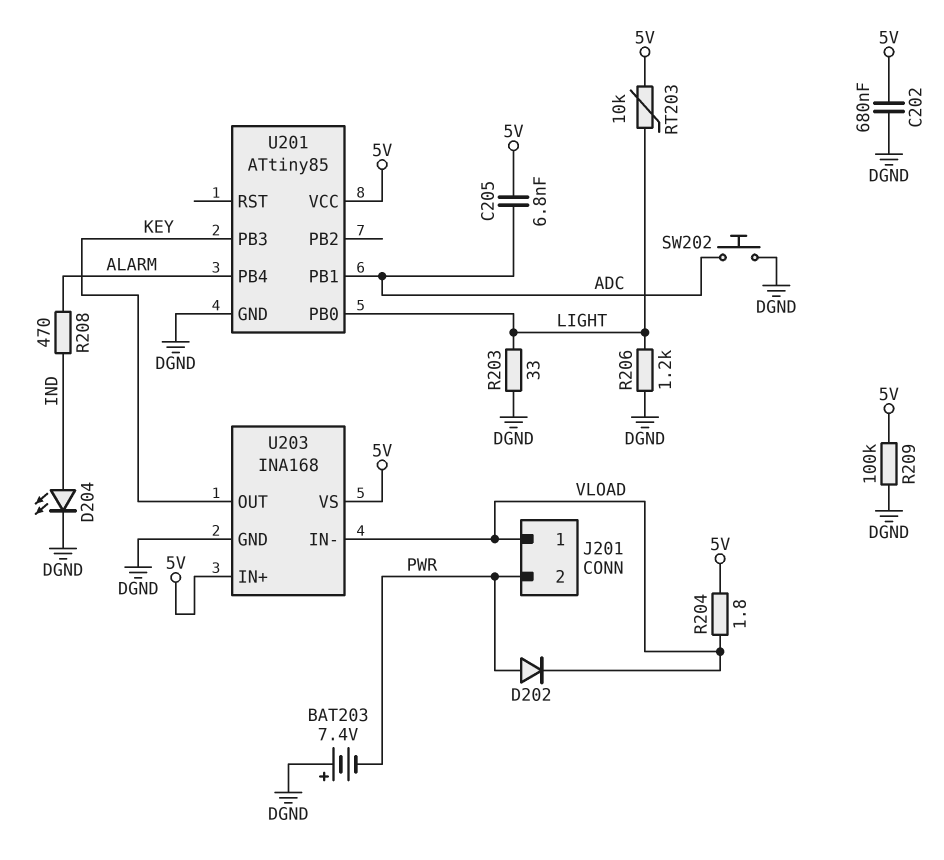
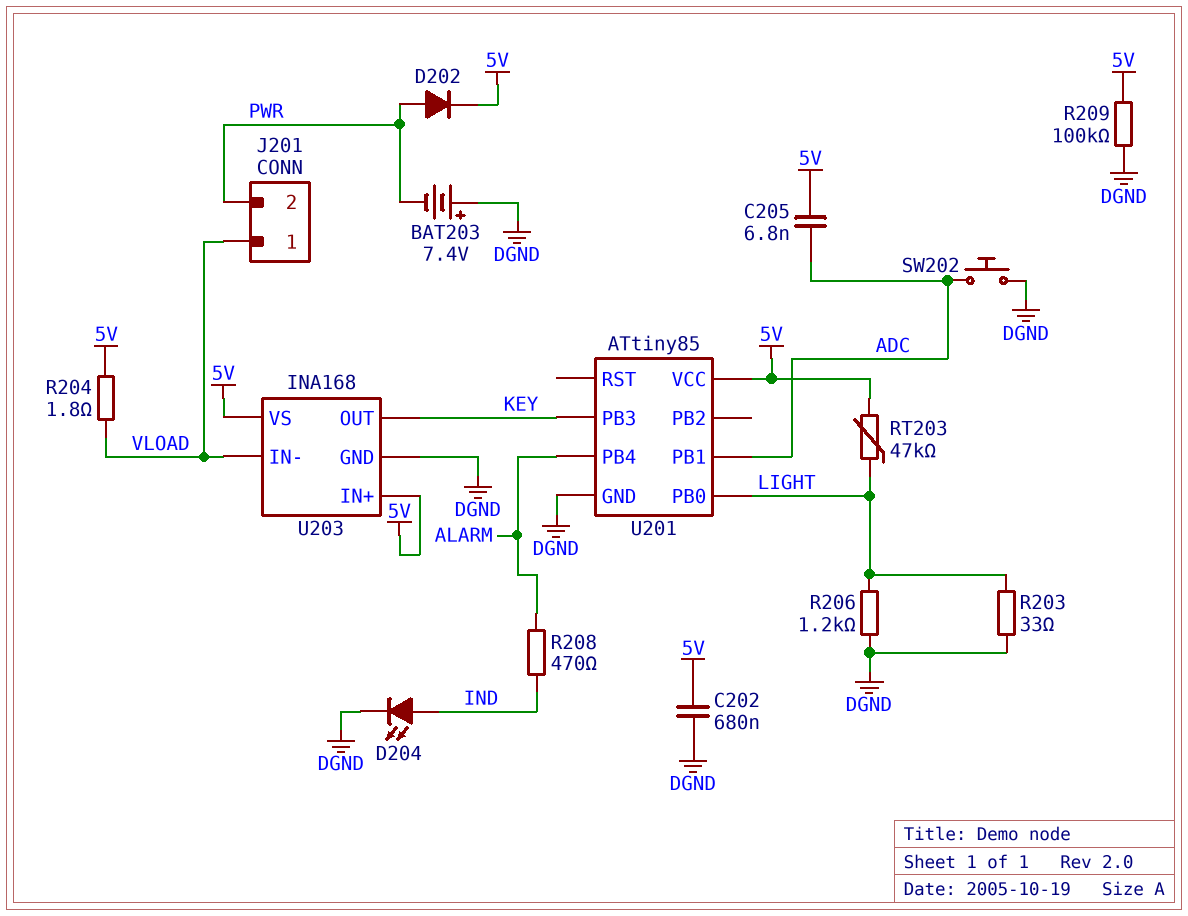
D202: diode (A PWR, K VLOAD) -> diode (A PWR, K 5V)
RT203: 10k (5V, LIGHT) -> 47k (5V, LIGHT)

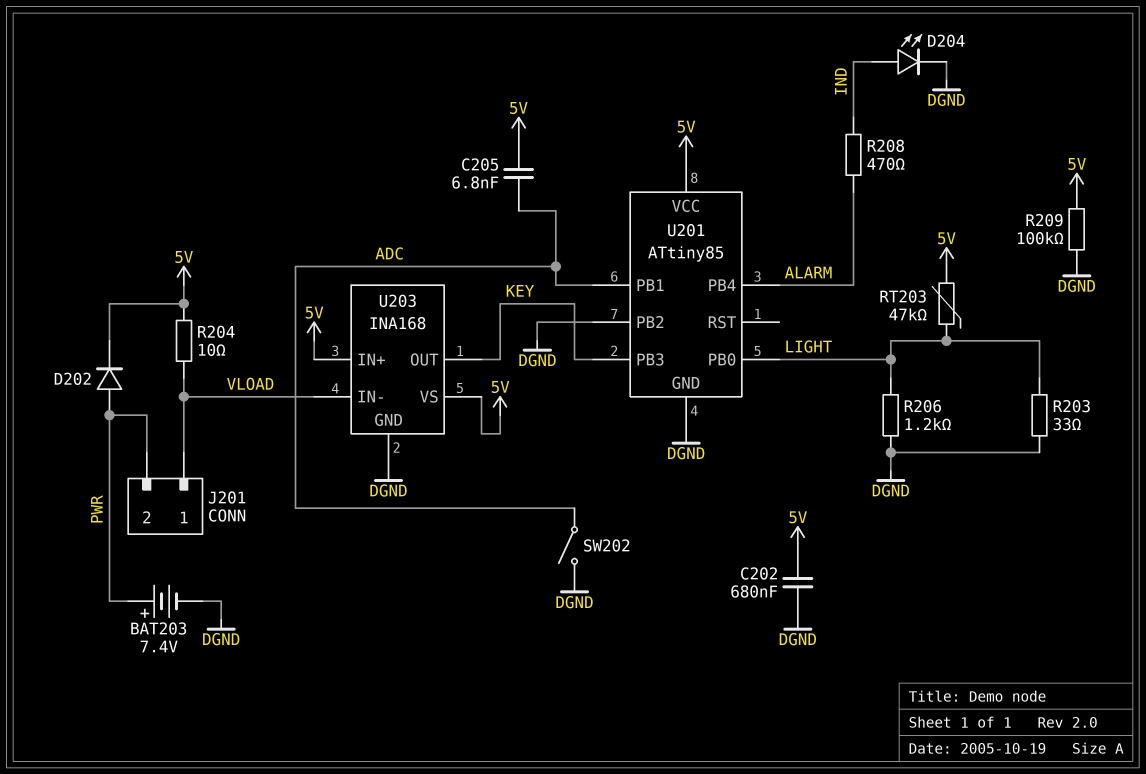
BAT203: 7.4V (plus DGND, minus PWR) -> 7.4V (plus PWR, minus DGND)
R204: 1.8 (5V, VLOAD) -> 10 (5V, VLOAD)
SW202: button (ADC, DGND) -> switch (ADC, DGND)
U201 pin PB2: none -> DGND

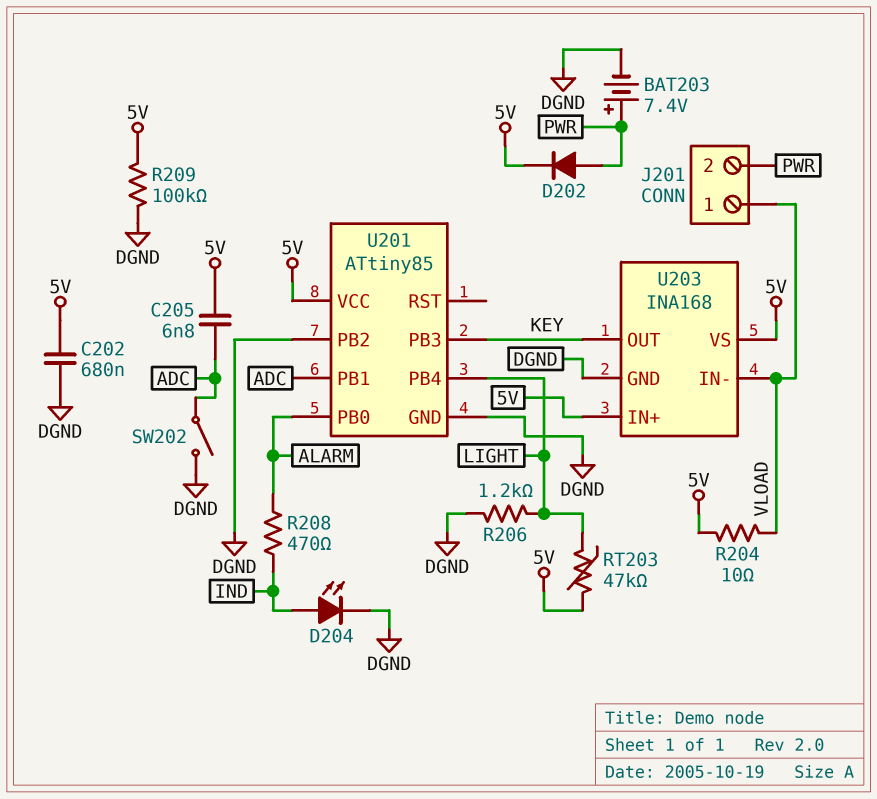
R203: 33 (DGND, LIGHT) -> none
U201 pin PB0: LIGHT -> ALARM
U201 pin PB4: ALARM -> LIGHT

